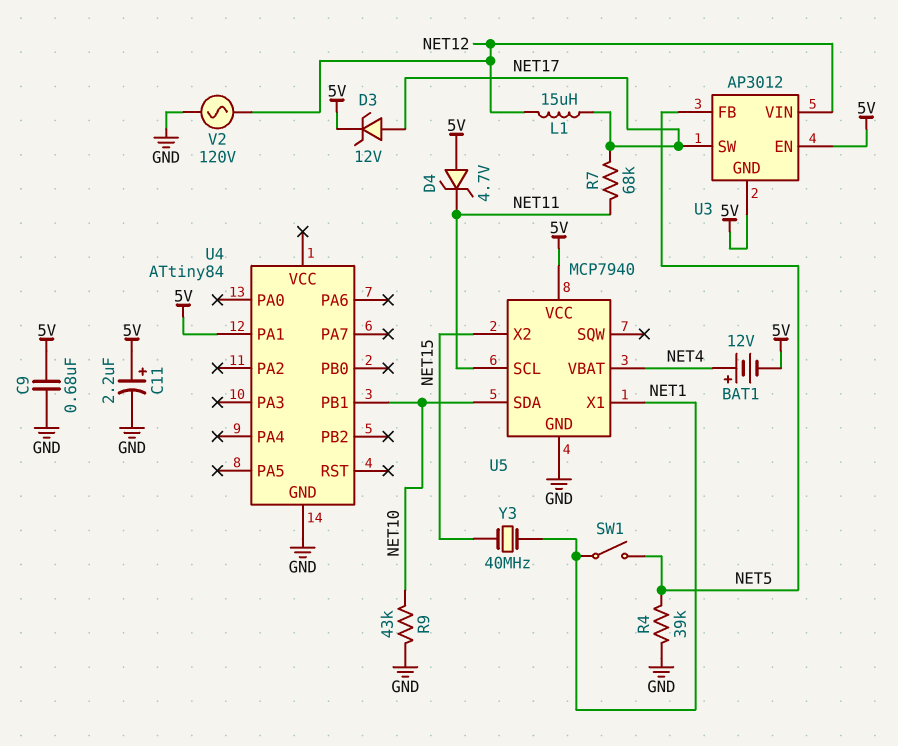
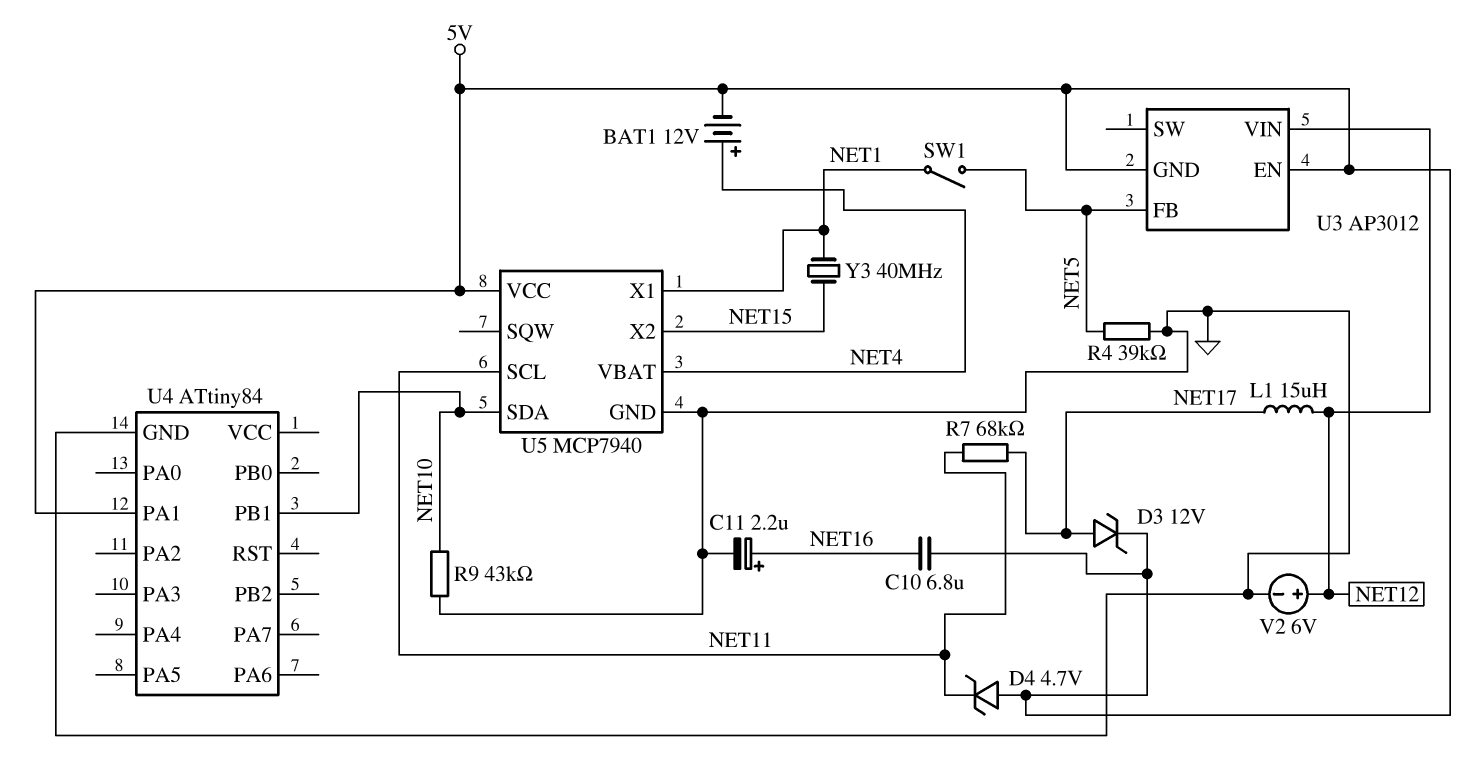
C9: 680nF (5V, GND) -> none
C10: none -> 6.8uF (5V, NET16)
C11: 2.2uF (plus 5V, minus GND) -> 2.2uF (plus NET16, minus GND)
U3 pin SW: NET17 -> none
V2: AC 120V (GND, NET12) -> 6V (plus NET12, minus GND)

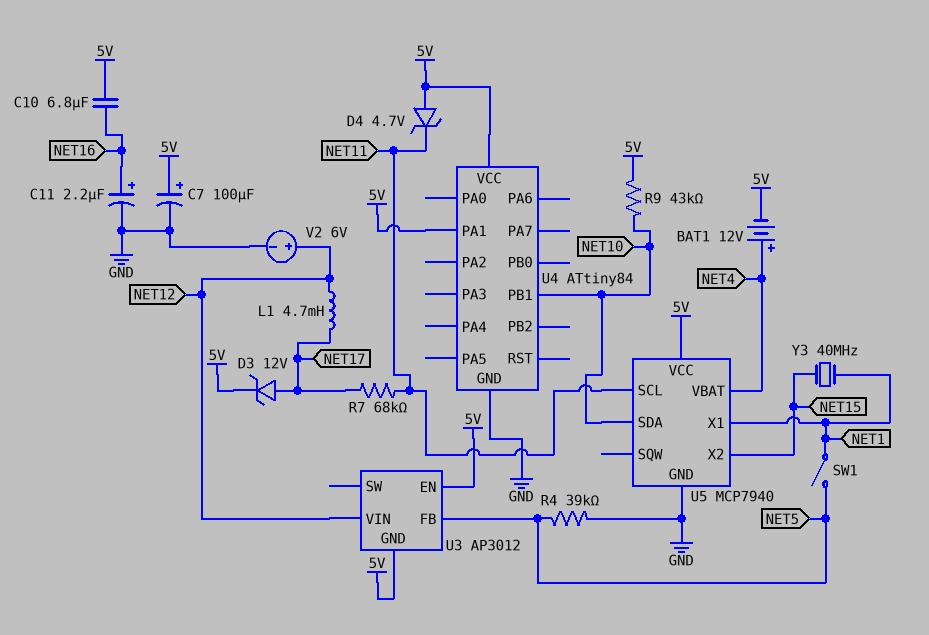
C7: none -> 100uF (plus 5V, minus GND)
L1: 15uH (NET12, NET17) -> 4.7mH (NET12, NET17)
R9: 43k (GND, NET10) -> 43k (5V, NET10)
U4 pin VCC: none -> 5V

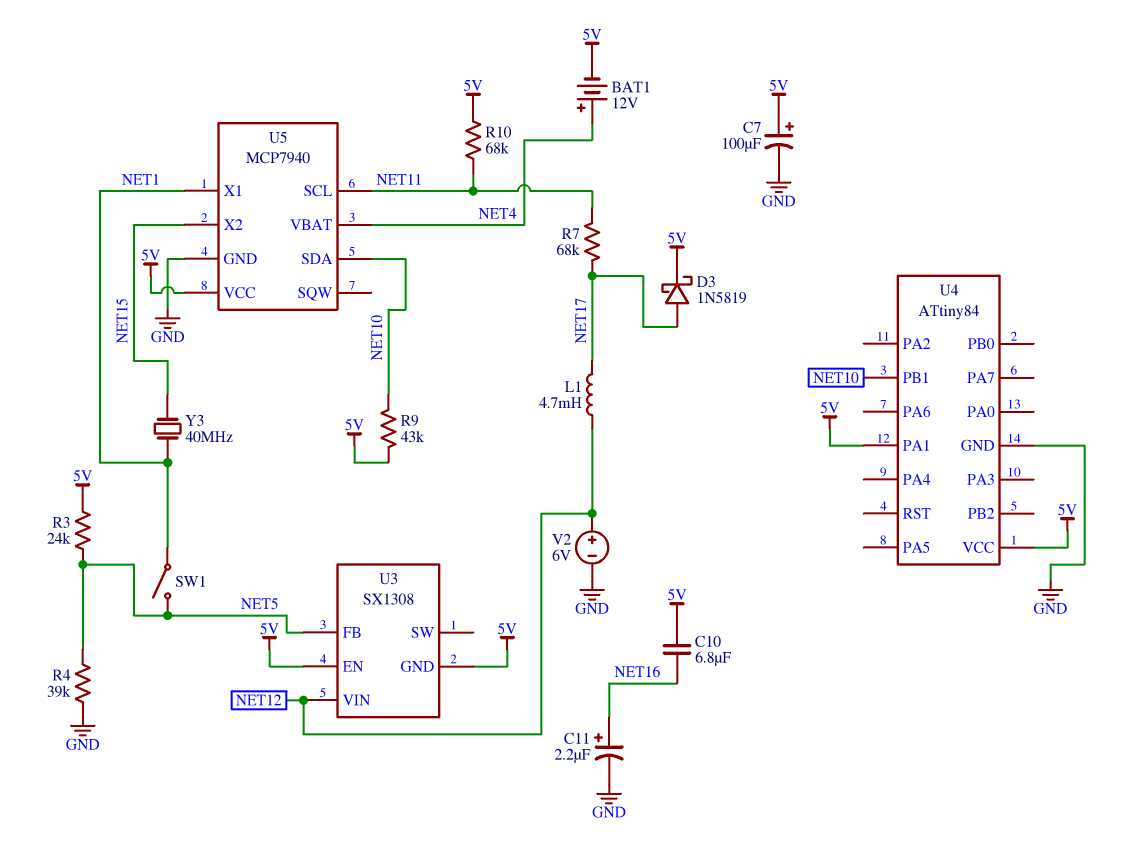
D3: zener 12V (A NET17, K 5V) -> schottky 1N5819 (A NET17, K 5V)
D4: zener 4.7V (A 5V, K NET11) -> none
R3: none -> 24k (5V, NET5)
R10: none -> 68k (5V, NET11)
U3: AP3012 -> SX1308

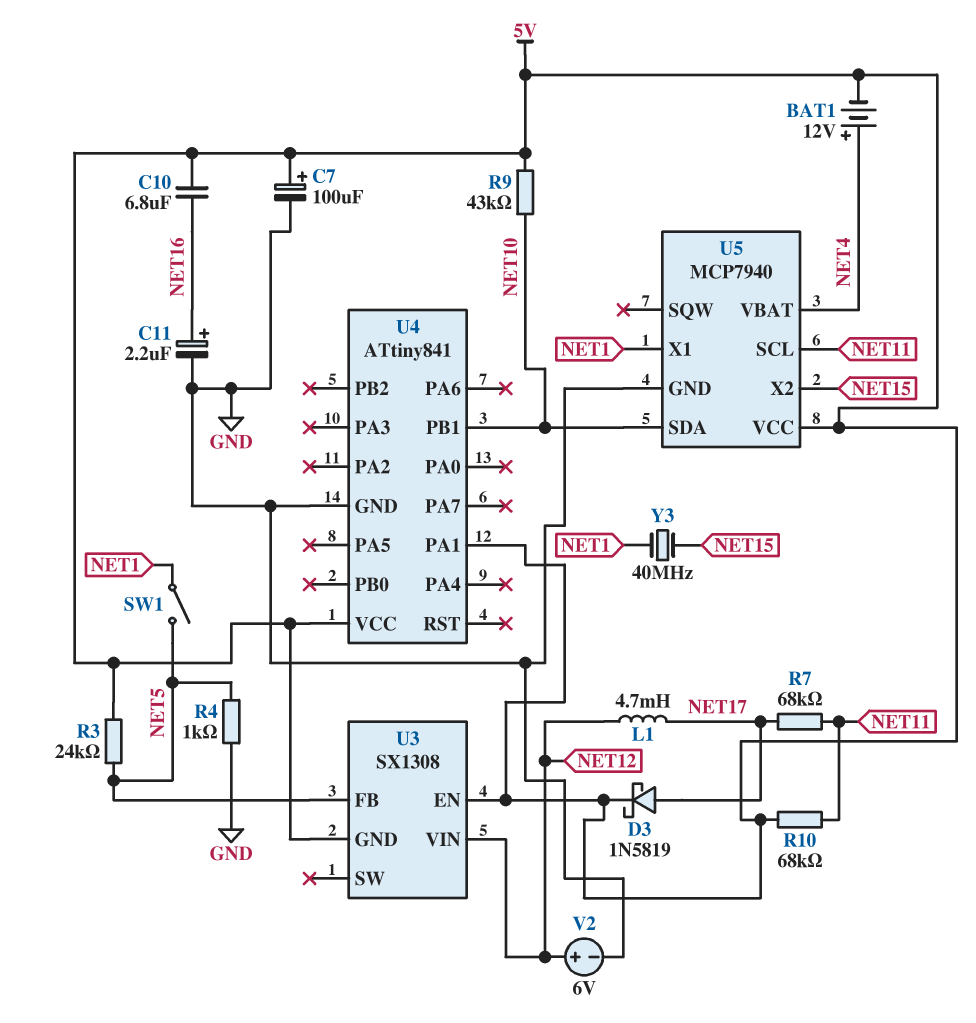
R4: 39k (GND, NET5) -> 1k (GND, NET5)
U4: ATtiny84 -> ATtiny841

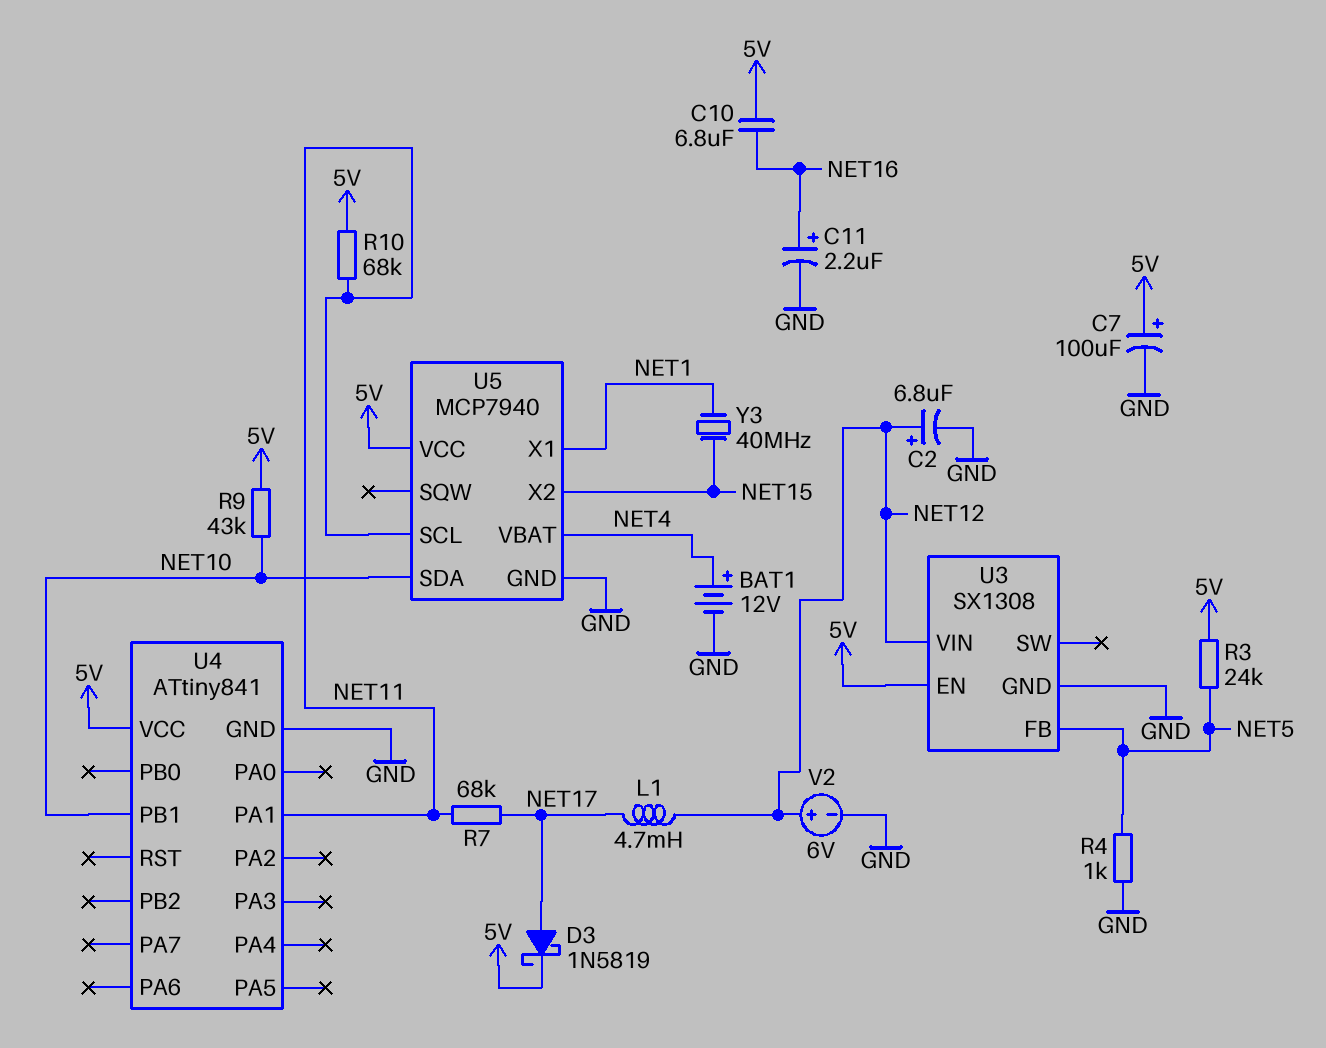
BAT1: 12V (plus NET4, minus 5V) -> 12V (plus NET4, minus GND)
C2: none -> 6.8uF (plus NET12, minus GND)
SW1: switch (NET1, NET5) -> none
U3 pin GND: 5V -> GND
U4 pin PA1: 5V -> NET11

